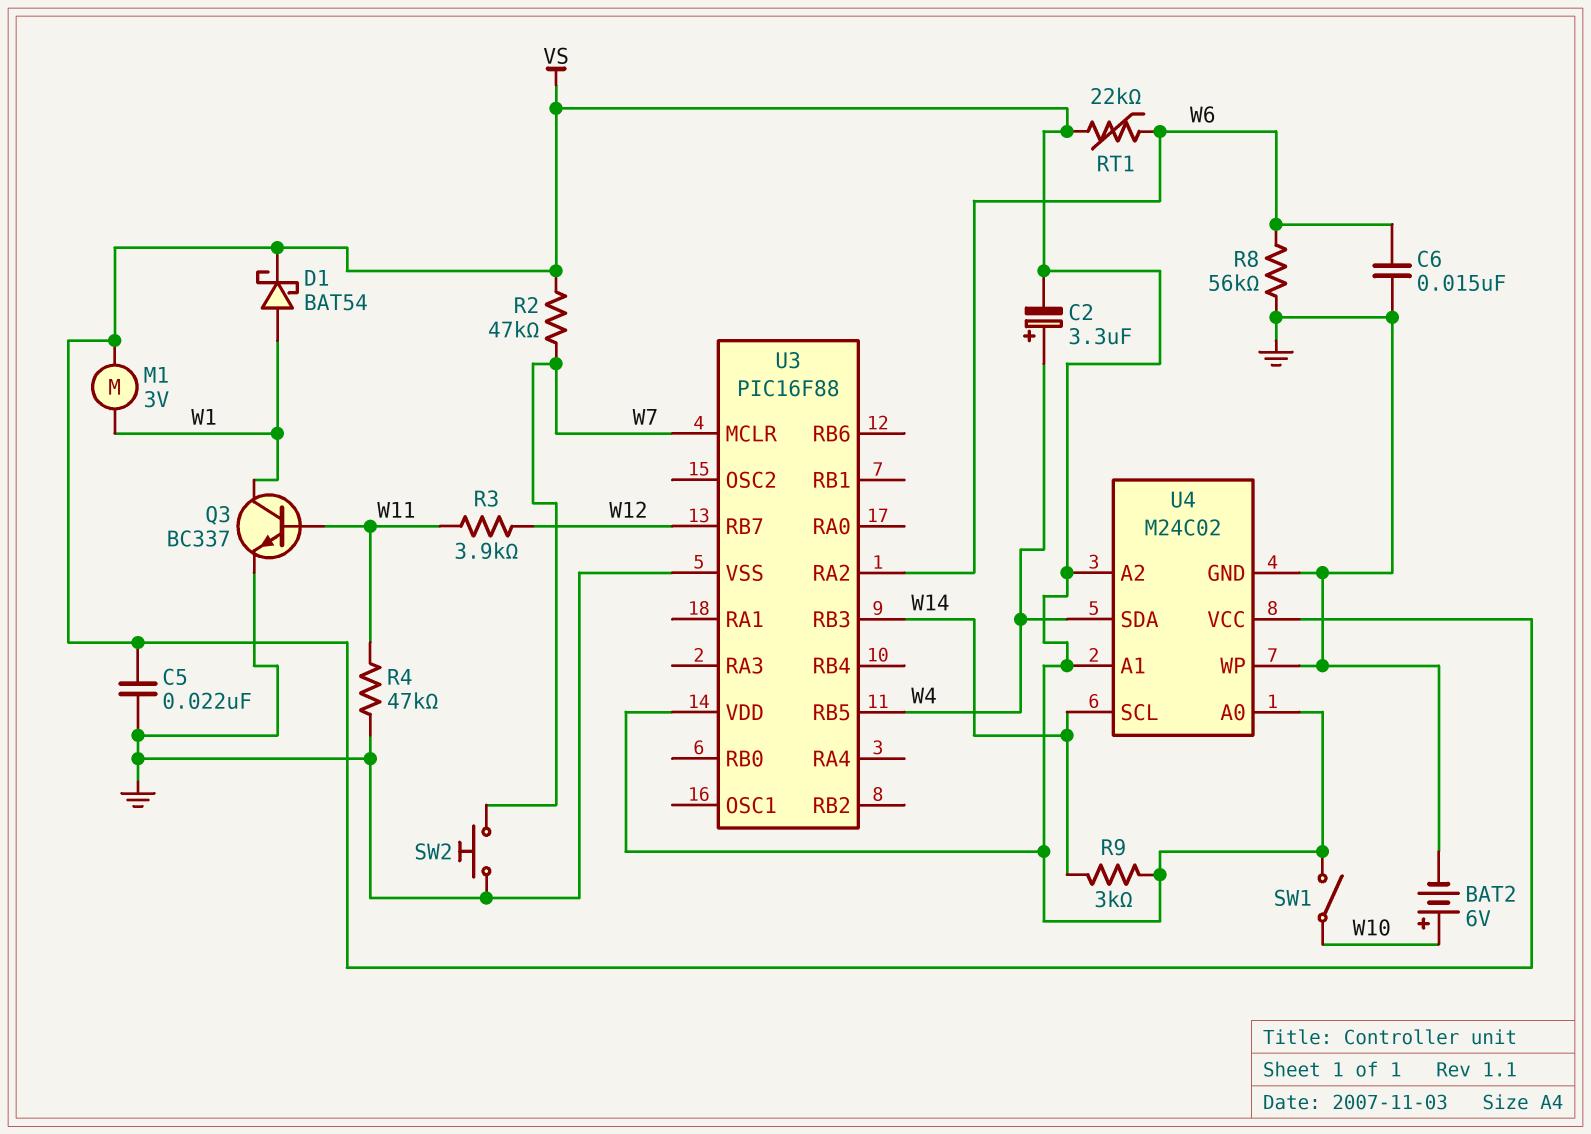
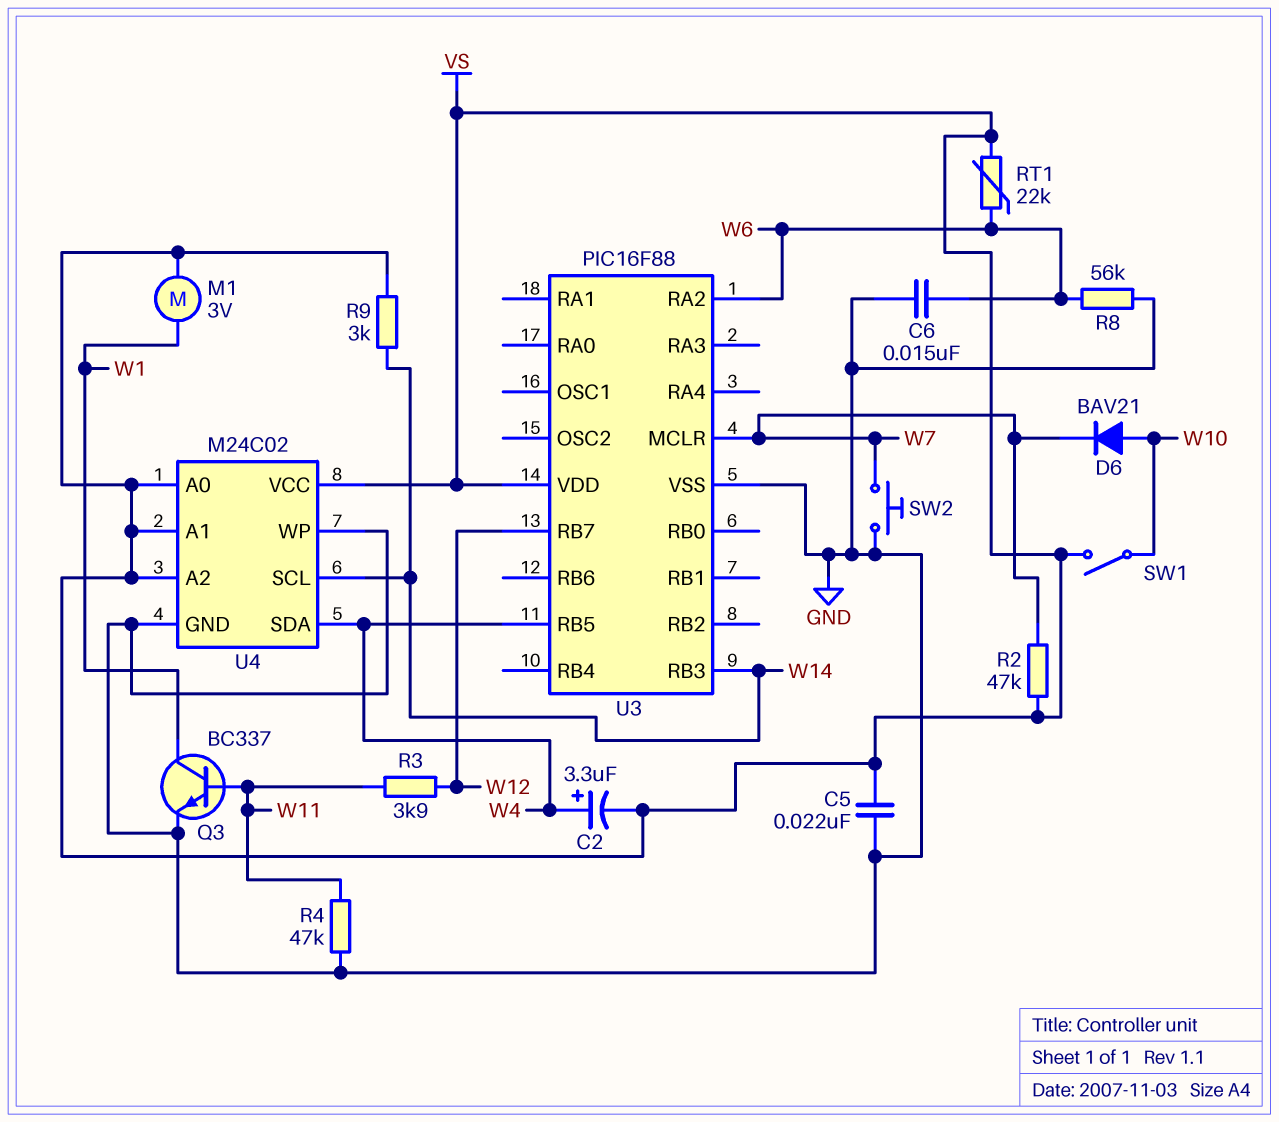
BAT2: 6V (plus W10, minus GND) -> none
D1: schottky BAT54 (A W1, K VS) -> none
D6: none -> diode BAV21 (A W10, K W7)

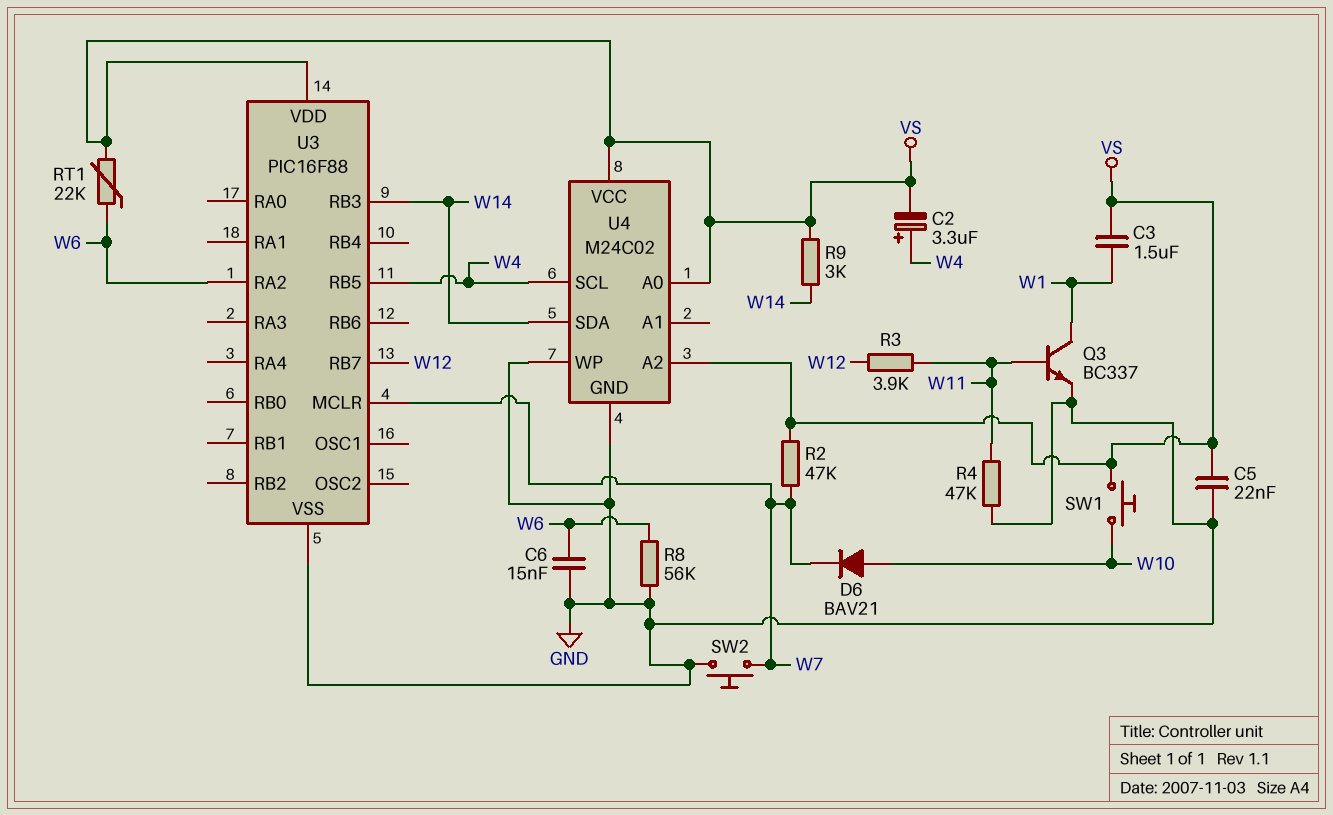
C3: none -> 1.5uF (VS, W1)
M1: motor 3V (VS, W1) -> none
SW1: switch (VS, W10) -> button (VS, W10)
U4 pin A1: VS -> none
U4 pin SCL: W14 -> W4
U4 pin SDA: W4 -> W14

